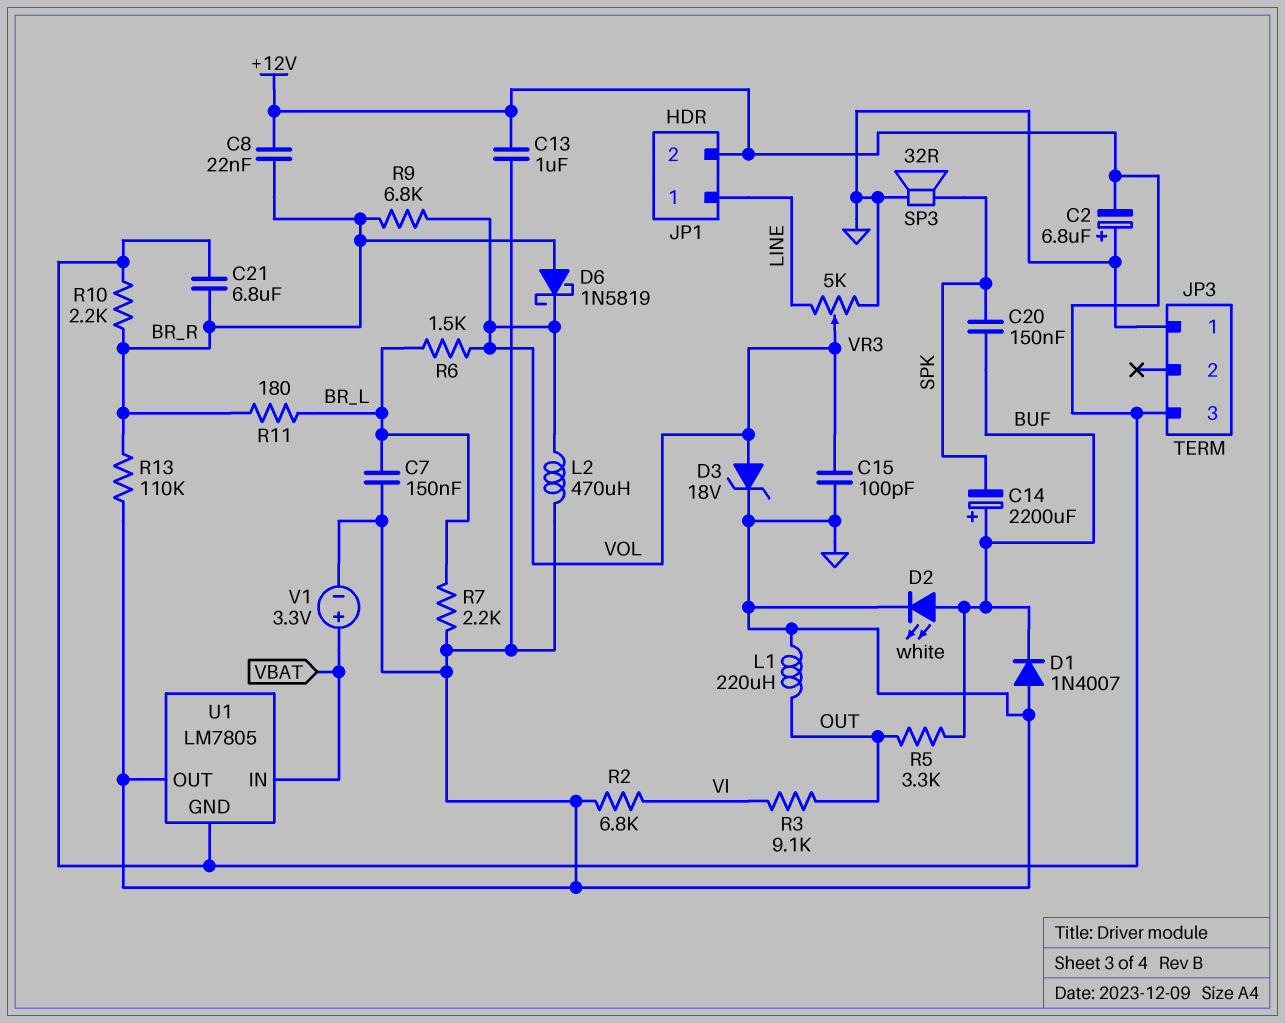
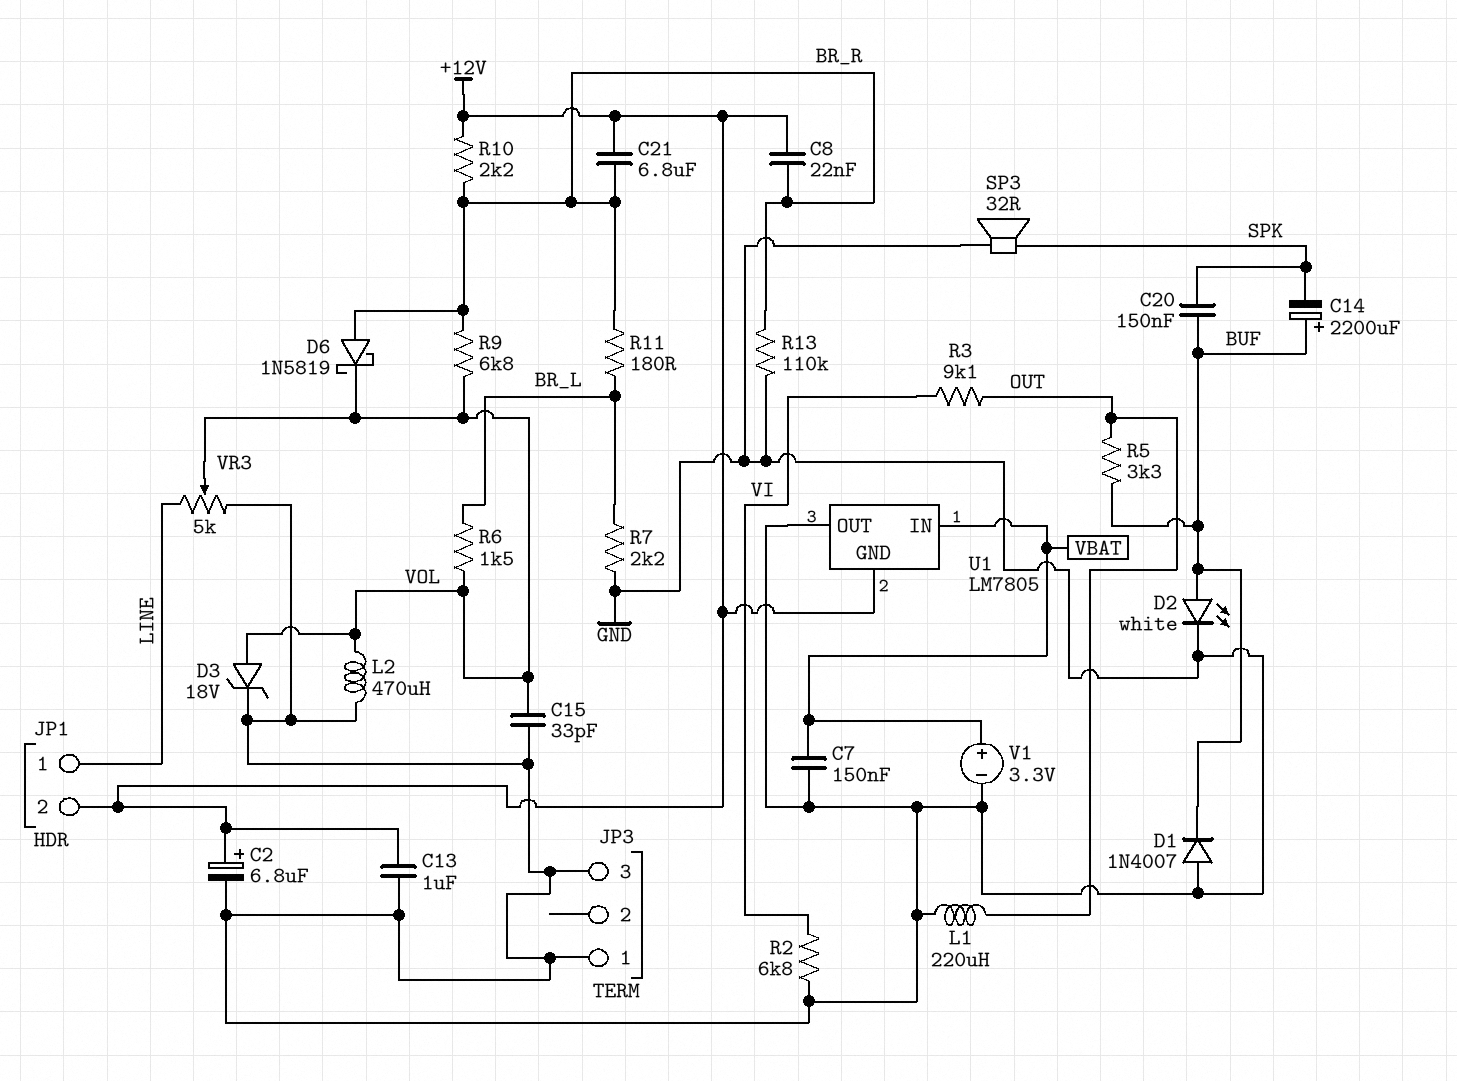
C2: 6.8uF (plus GND, minus +12V) -> 6.8uF (plus +12V, minus GND)
C7: 150nF (BR_L, GND) -> 150nF (GND, VBAT)
C15: 100pF (GND, VOL) -> 33pF (GND, VOL)
JP3 pin 3: +12V -> GND

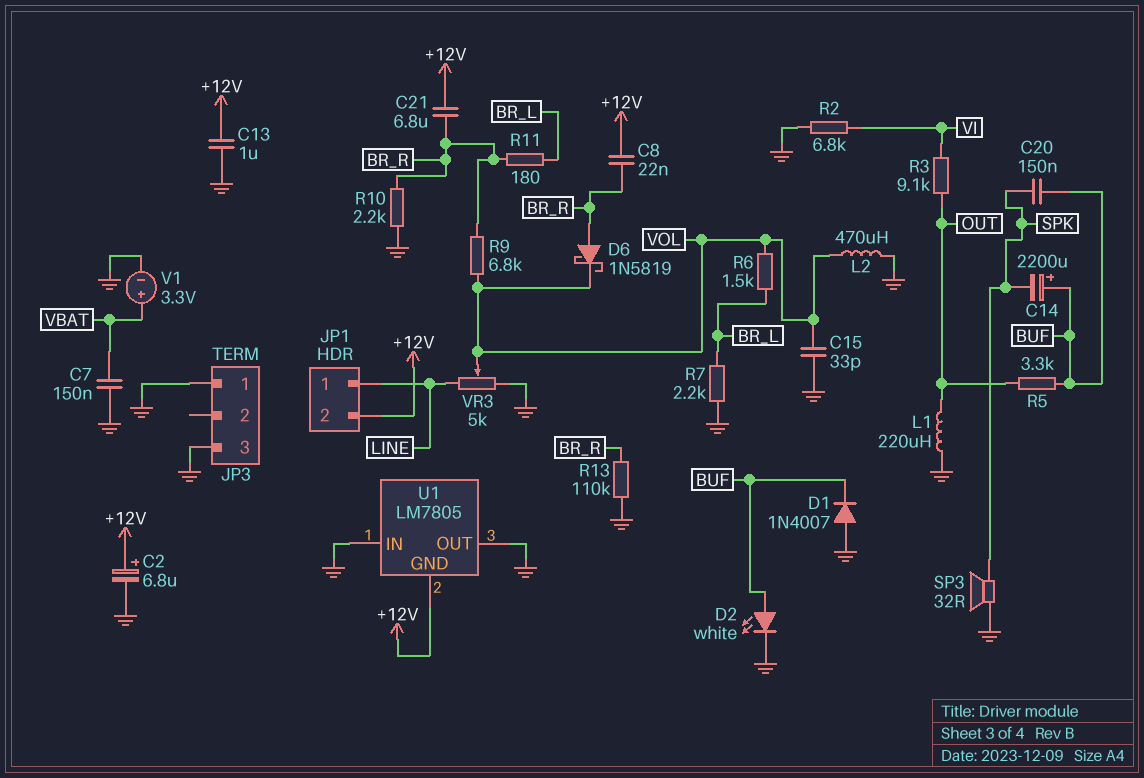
D3: zener 18V (A VOL, K GND) -> none
R10: 2.2k (+12V, BR_R) -> 2.2k (BR_R, GND)
U1 pin IN: VBAT -> GND

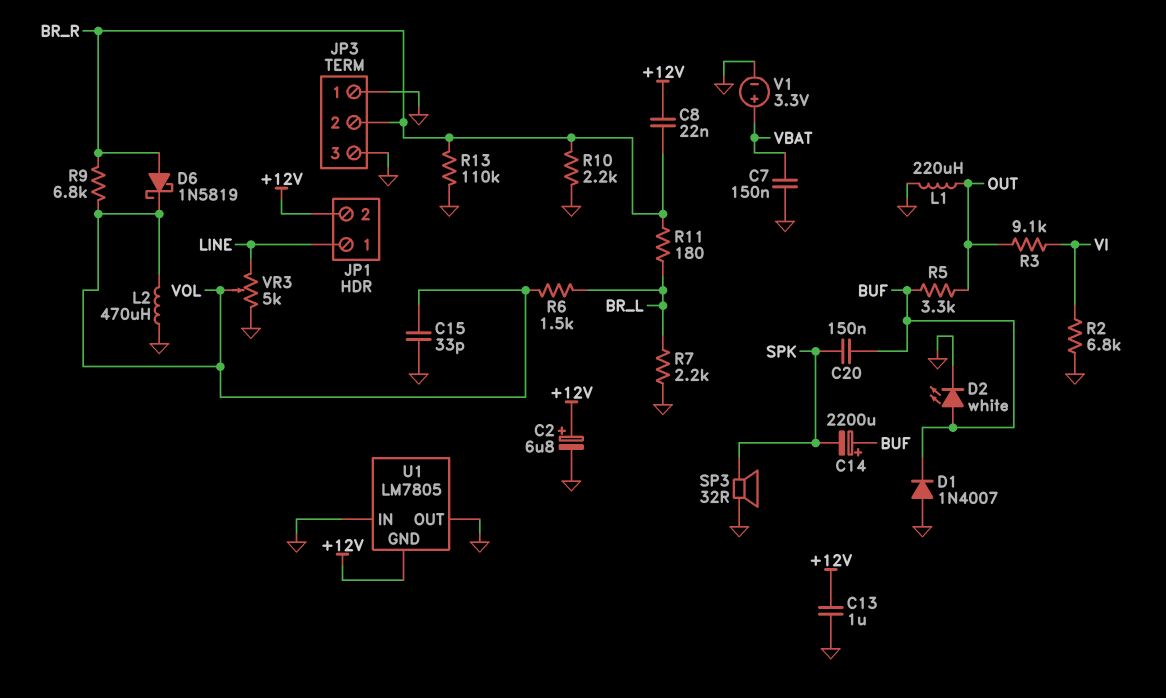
C21: 6.8uF (+12V, BR_R) -> none
JP3 pin 2: none -> BR_R

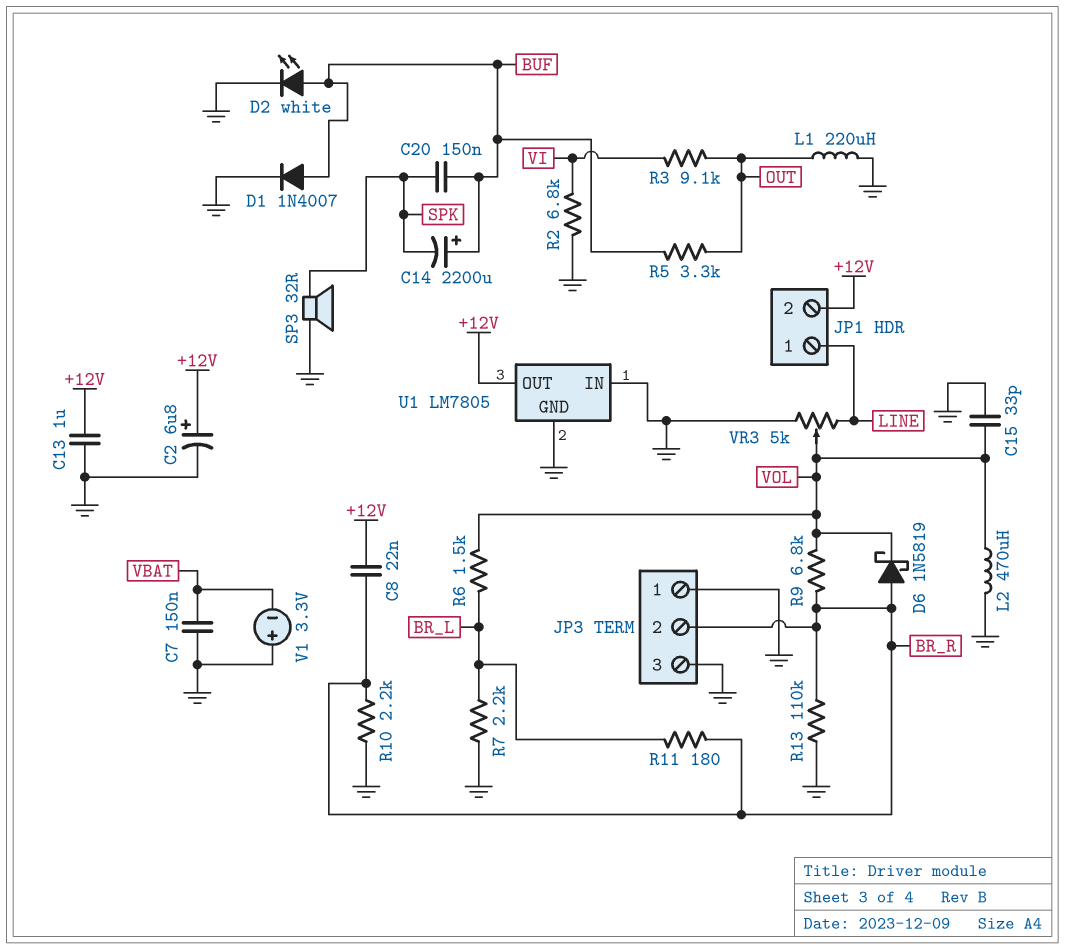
D1: diode 1N4007 (A GND, K BUF) -> diode 1N4007 (A BUF, K GND)
U1 pin GND: +12V -> GND
U1 pin OUT: GND -> +12V
V1: 3.3V (plus VBAT, minus GND) -> 3.3V (plus GND, minus VBAT)

